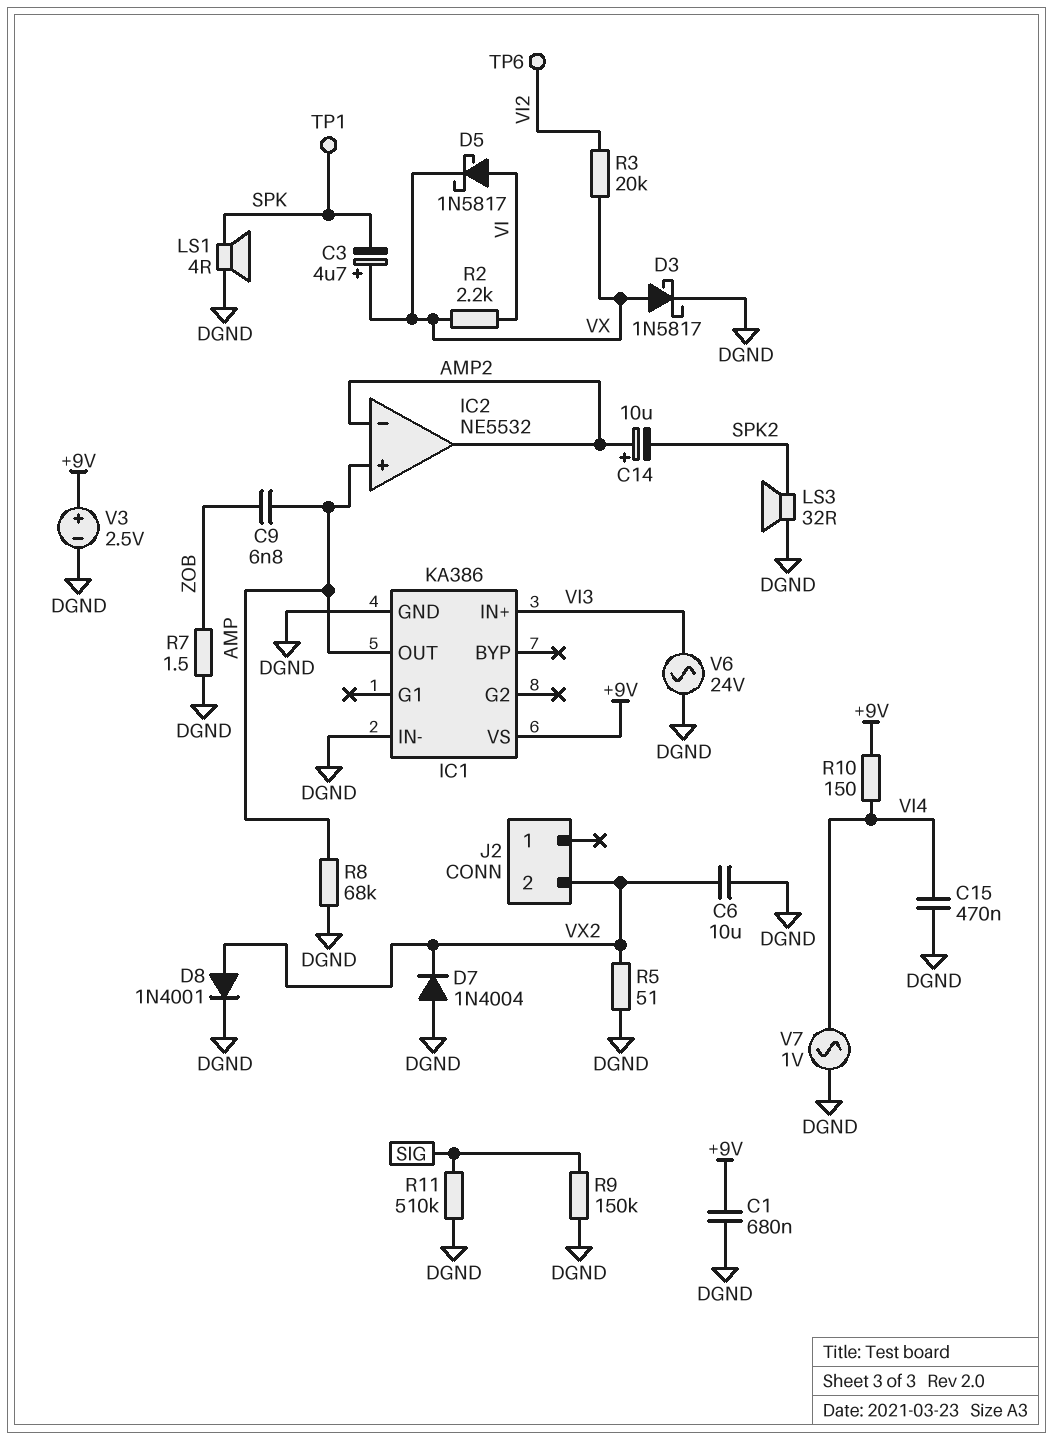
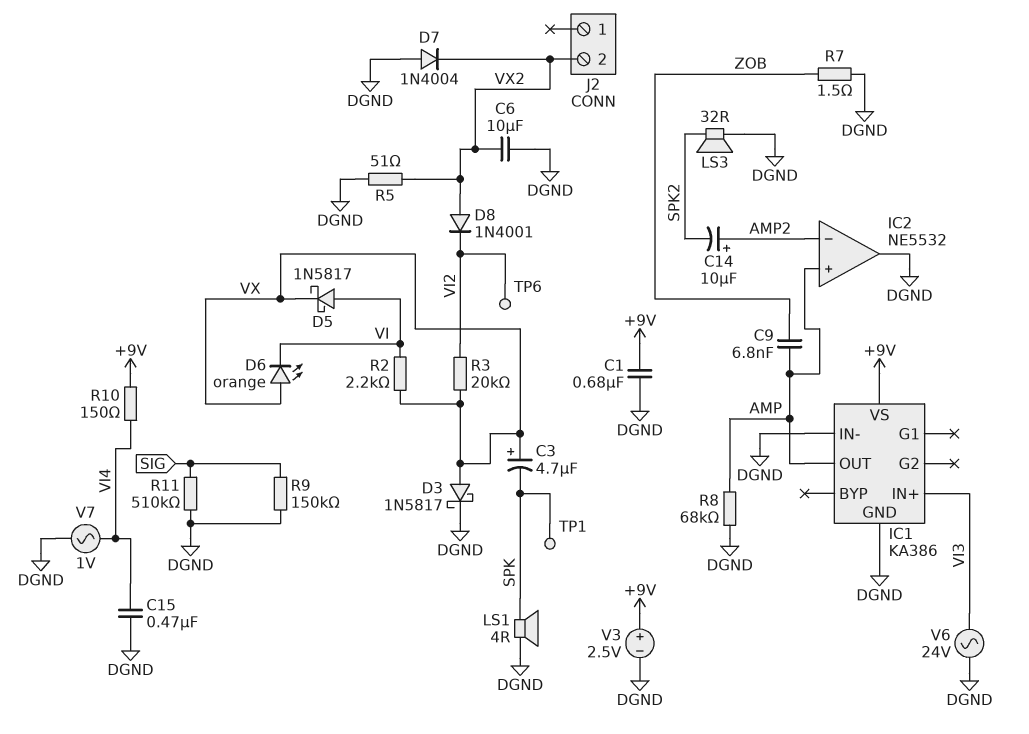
D6: none -> LED orange (A VX, K VI)
D8: diode 1N4001 (A VX2, K DGND) -> diode 1N4001 (A VX2, K VI2)
IC2 pin out: AMP2 -> DGND

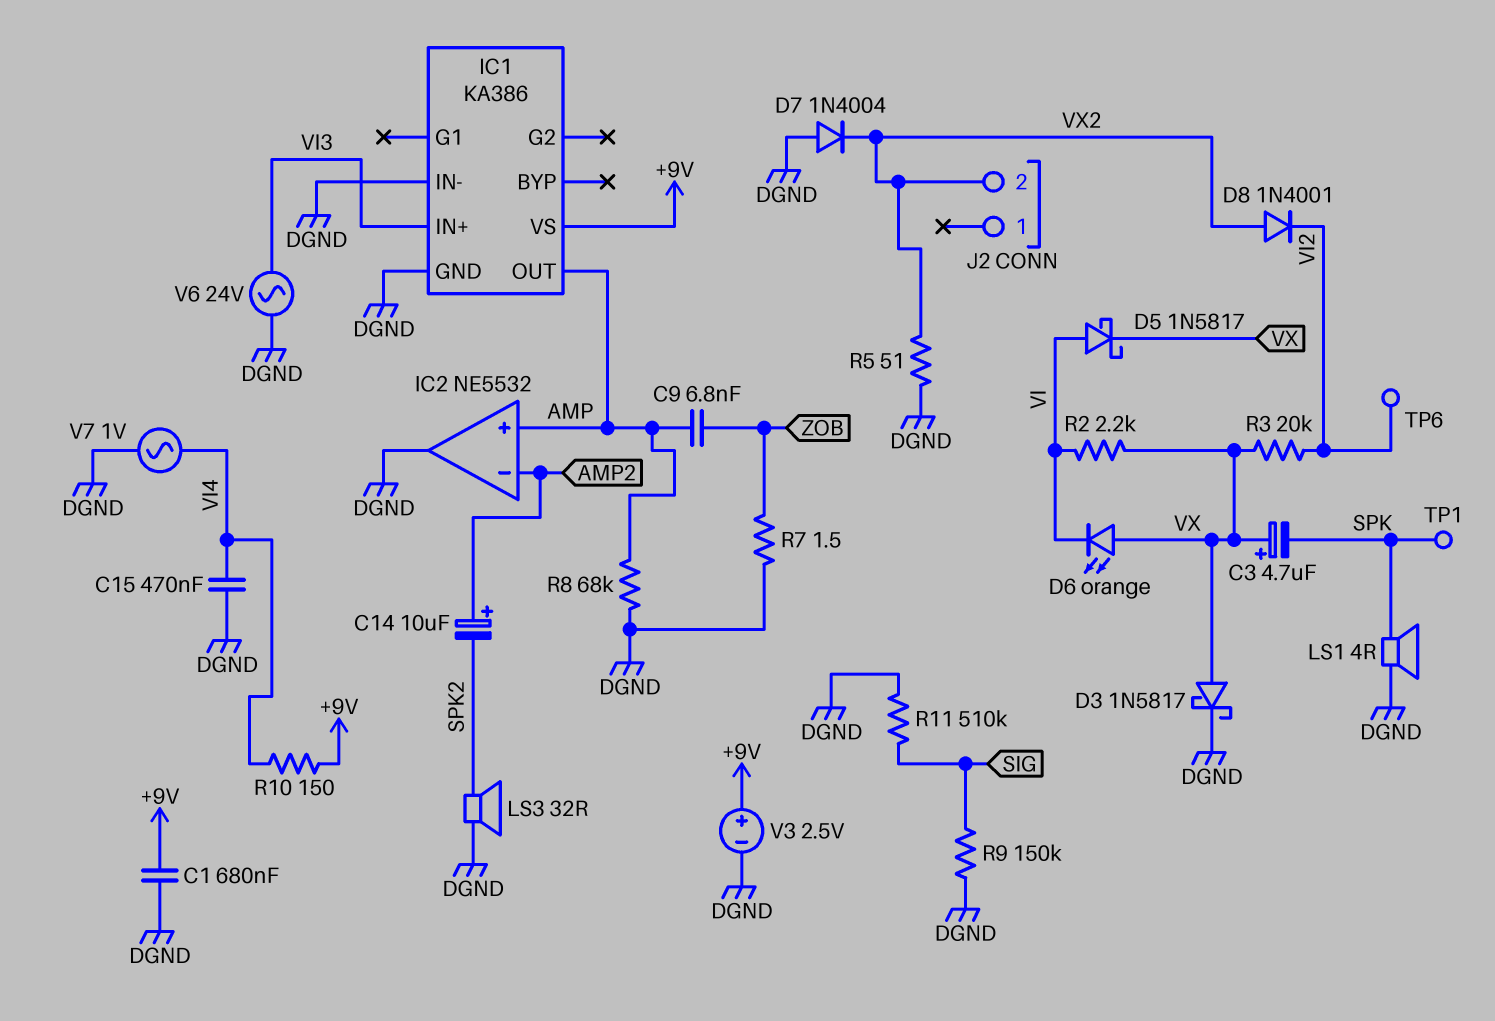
C6: 10uF (DGND, VX2) -> none

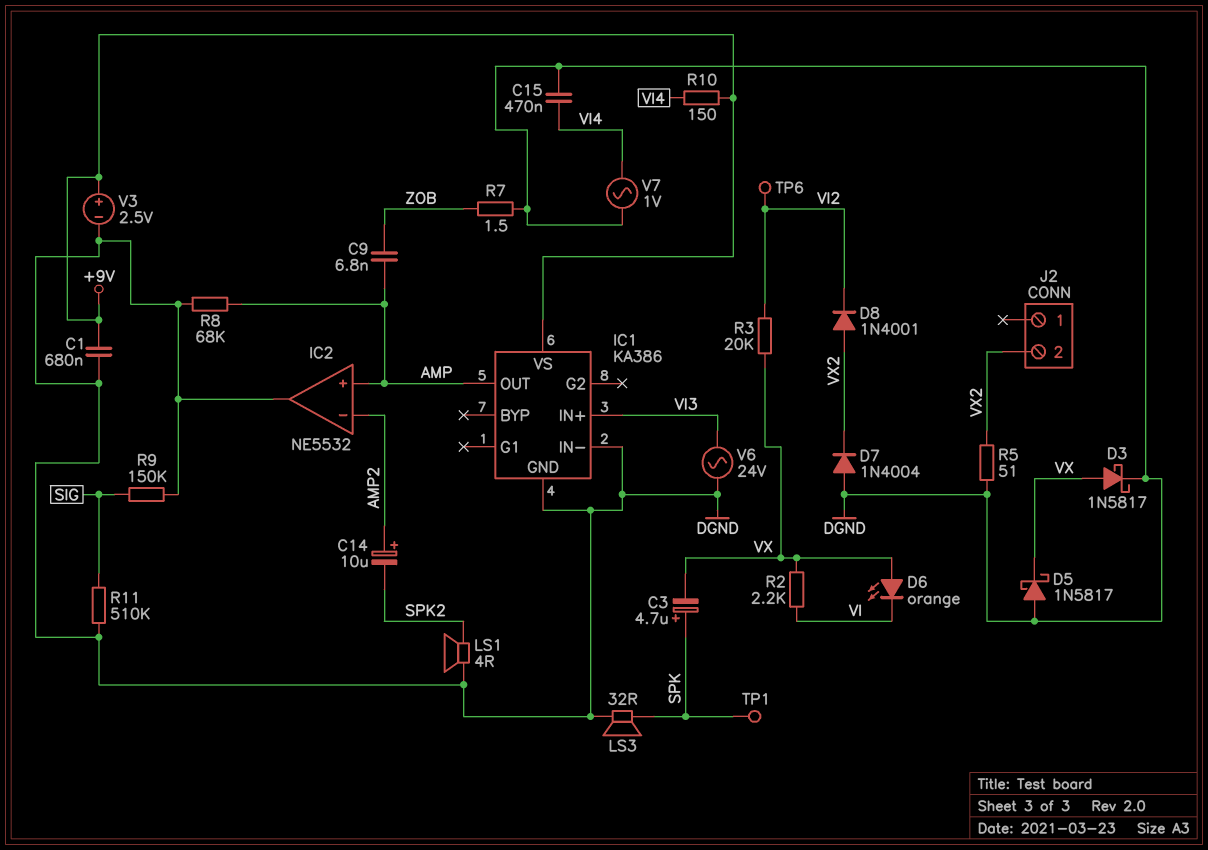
C3: 4.7uF (plus VX, minus SPK) -> 4.7uF (plus SPK, minus VX)
D5: schottky 1N5817 (A VI, K VX) -> schottky 1N5817 (A DGND, K VX)
LS1: speaker 4R (DGND, SPK) -> speaker 4R (DGND, SPK2)
LS3: speaker 32R (DGND, SPK2) -> speaker 32R (DGND, SPK)

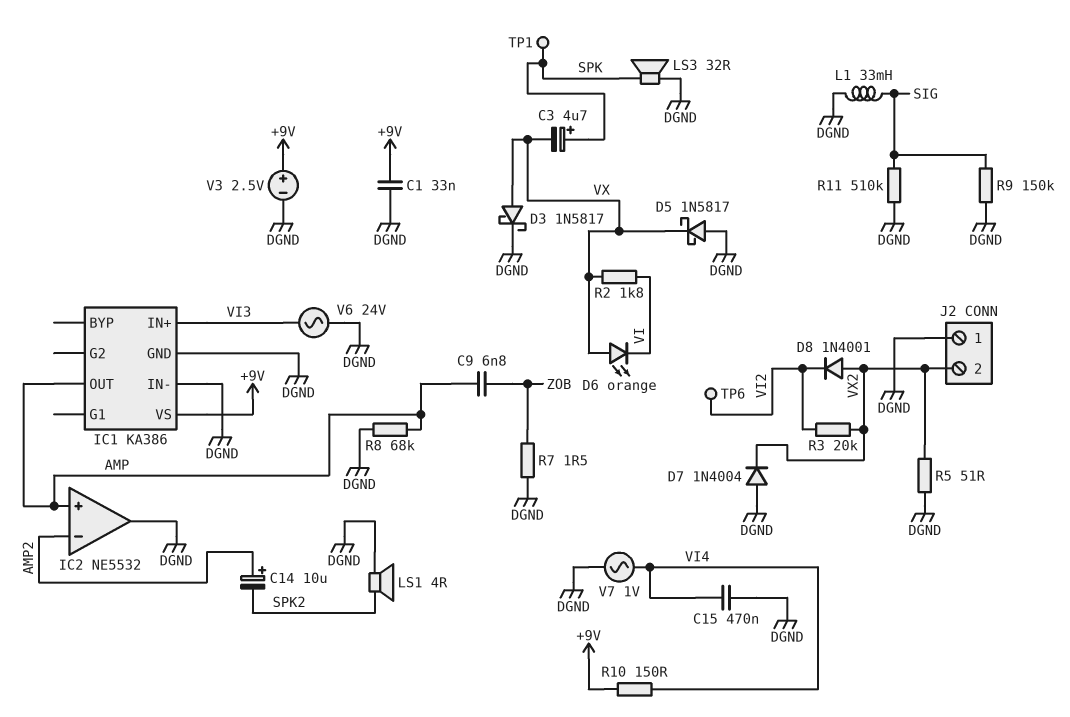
C1: 680nF (+9V, DGND) -> 33nF (+9V, DGND)
J2 pin 1: none -> DGND
L1: none -> 33mH (DGND, SIG)
R2: 2.2k (VI, VX) -> 1.8k (VI, VX)
R3: 20k (VI2, VX) -> 20k (VI2, VX2)

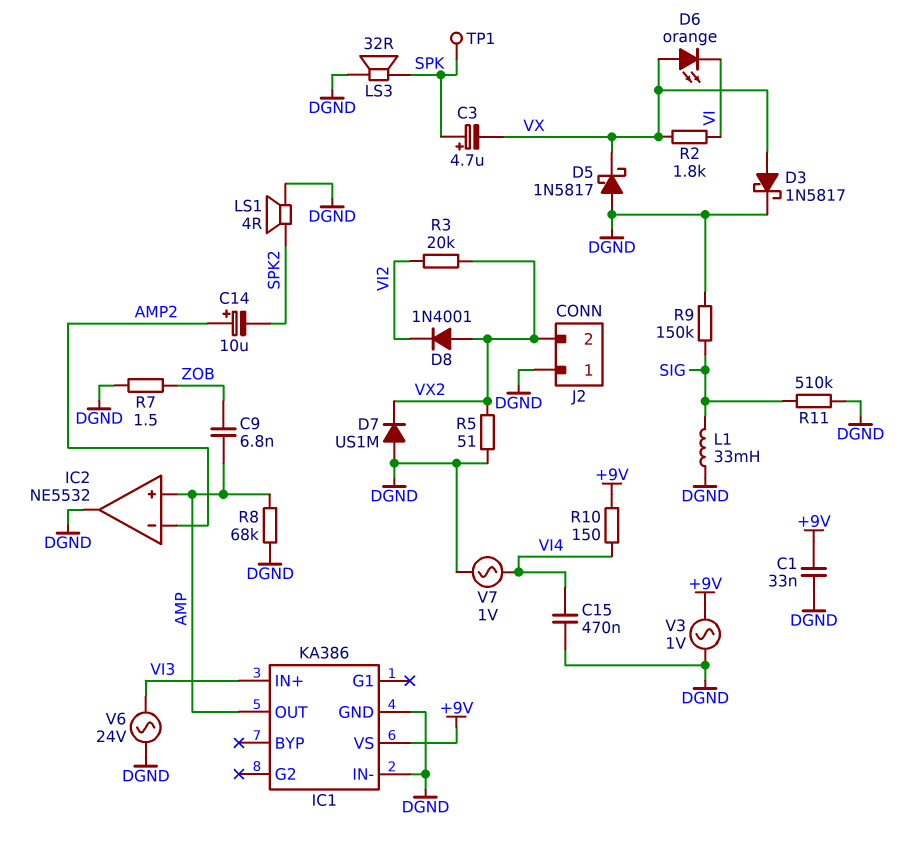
D7: diode 1N4004 (A DGND, K VX2) -> diode US1M (A DGND, K VX2)
TP6: test point (VI2) -> none
V3: 2.5V (plus +9V, minus DGND) -> AC 1V (+9V, DGND)

